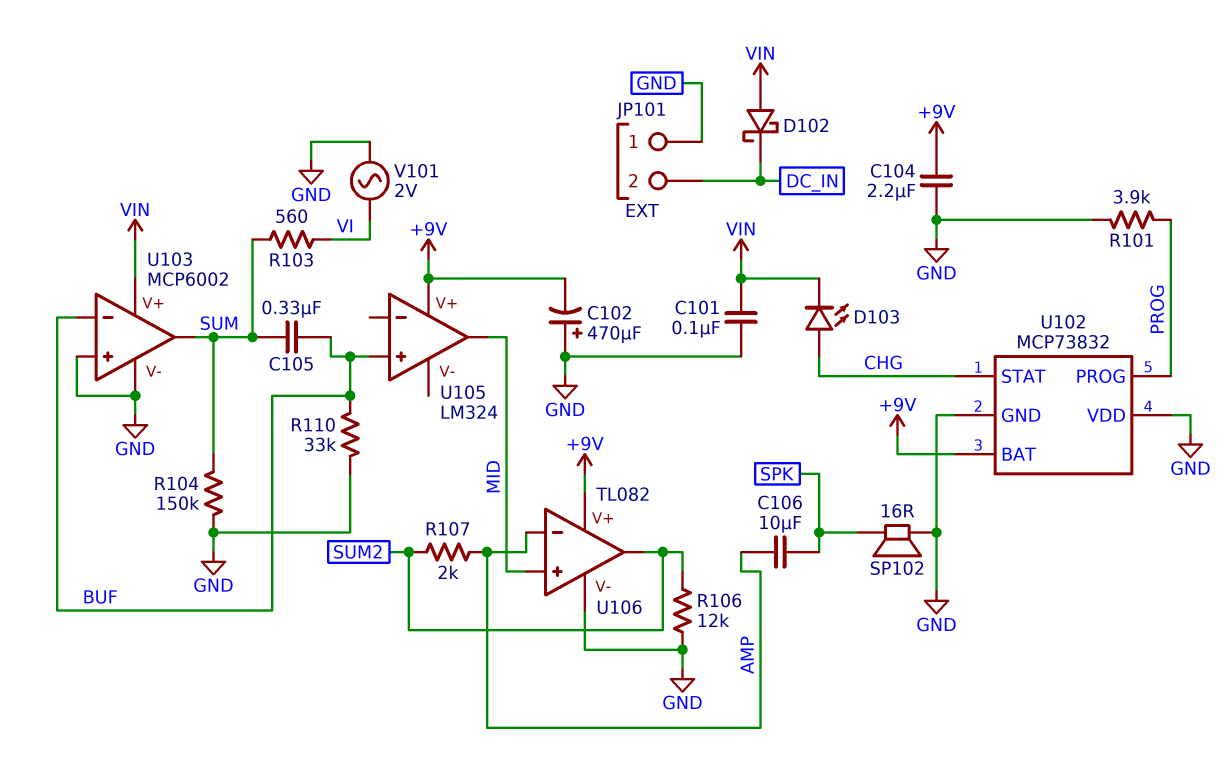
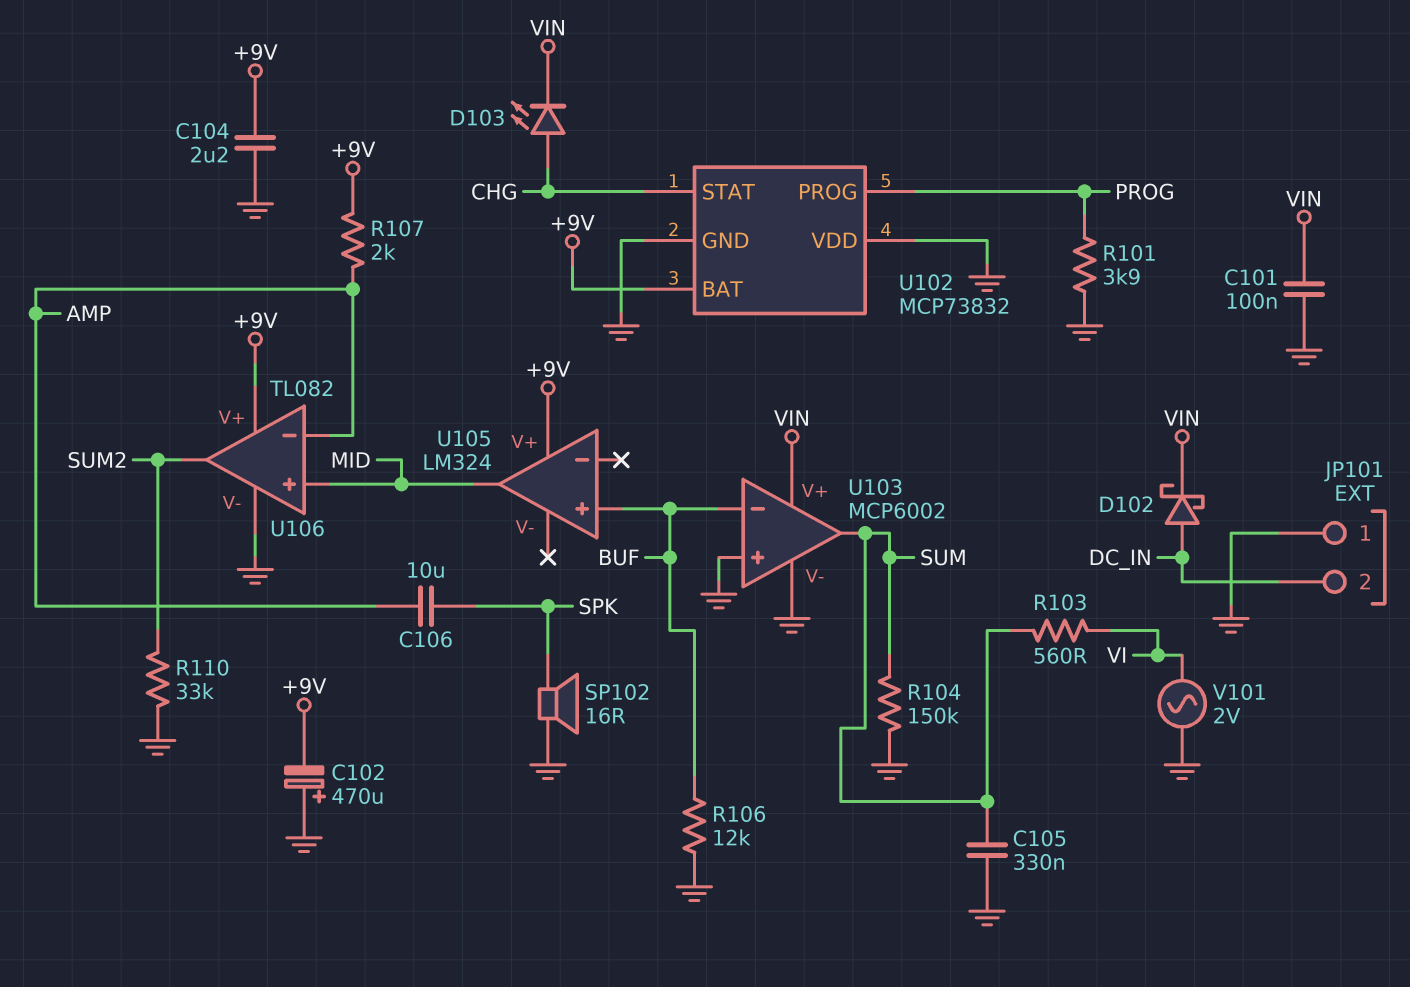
C105: 330nF (BUF, SUM) -> 330nF (GND, SUM)
D102: schottky (A VIN, K DC_IN) -> schottky (A DC_IN, K VIN)
R106: 12k (GND, SUM2) -> 12k (BUF, GND)
R107: 2k (AMP, SUM2) -> 2k (+9V, AMP)
R110: 33k (BUF, GND) -> 33k (GND, SUM2)

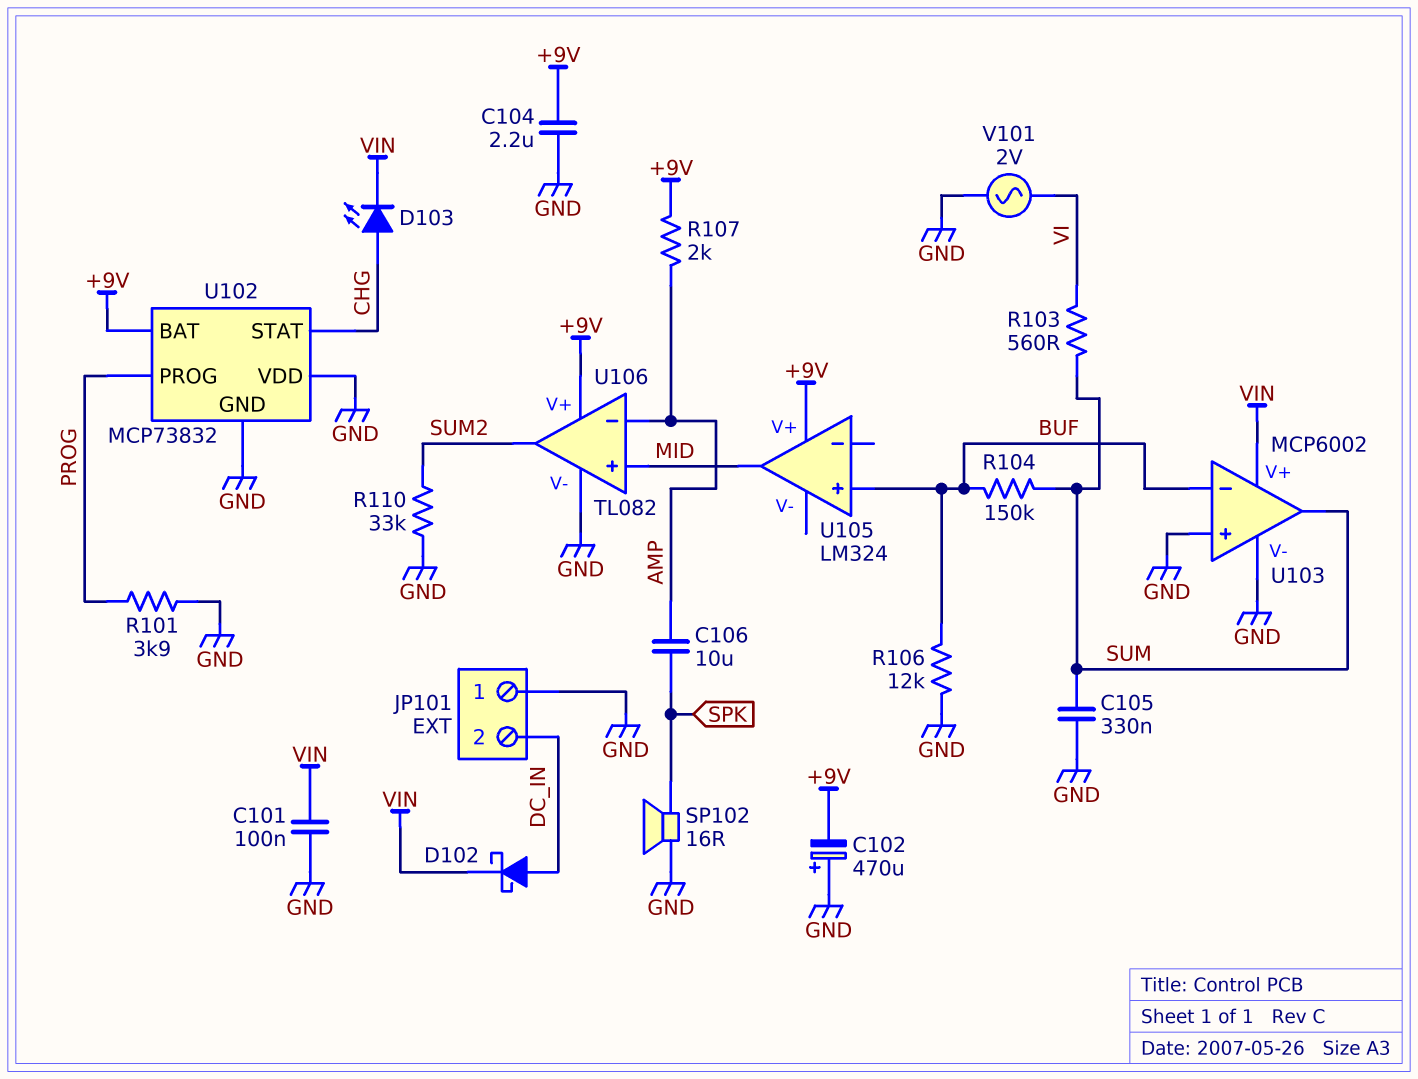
R104: 150k (GND, SUM) -> 150k (BUF, SUM)

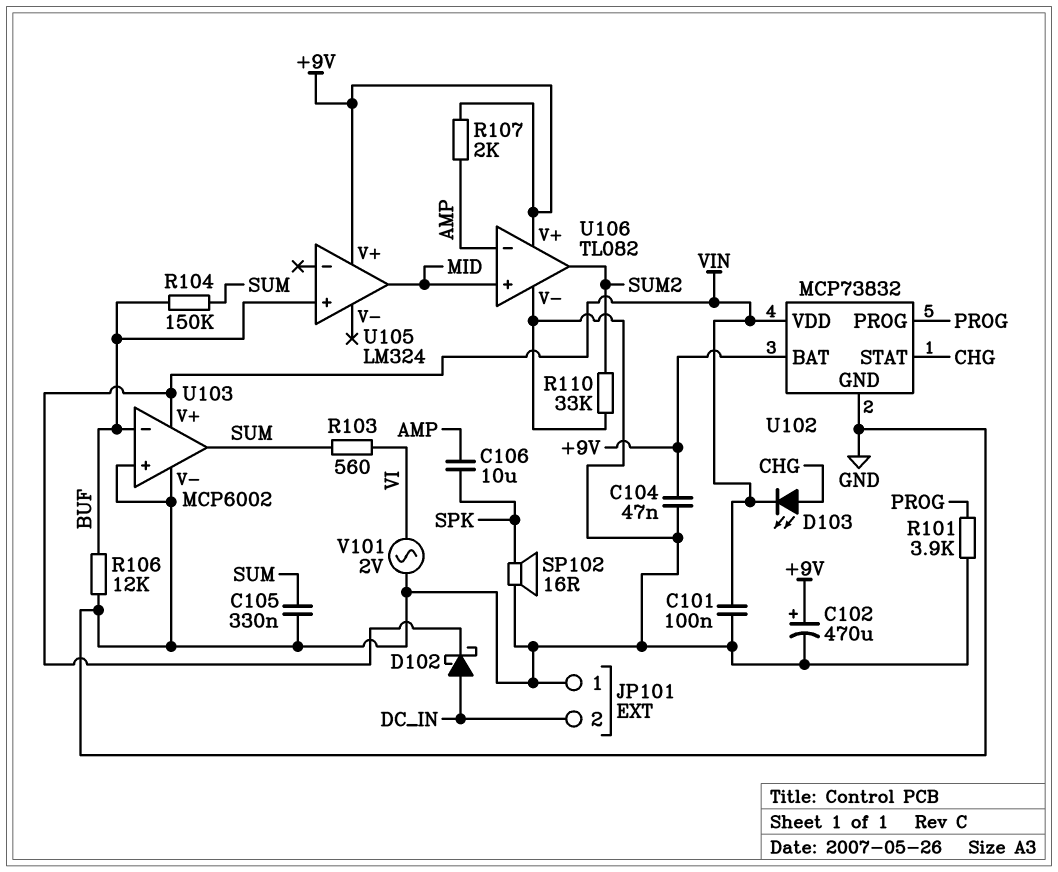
C102: 470uF (plus GND, minus +9V) -> 470uF (plus +9V, minus GND)
C104: 2.2uF (+9V, GND) -> 47nF (+9V, GND)
U102 pin VDD: GND -> VIN

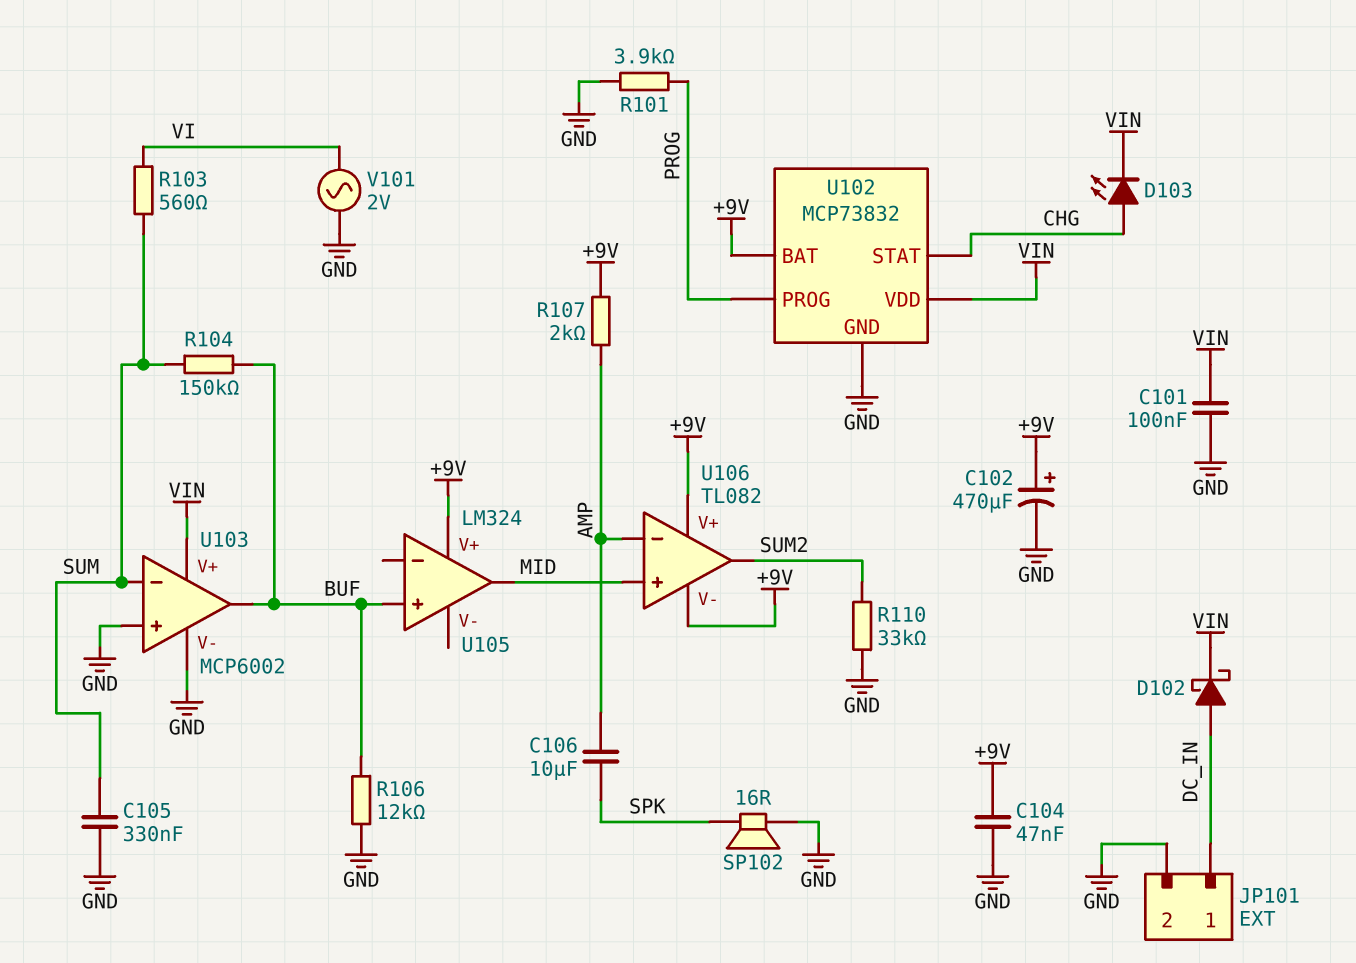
JP101 pin 1: GND -> DC_IN
JP101 pin 2: DC_IN -> GND
U103 pin in-: BUF -> SUM
U103 pin out: SUM -> BUF
U106 pin V-: GND -> +9V

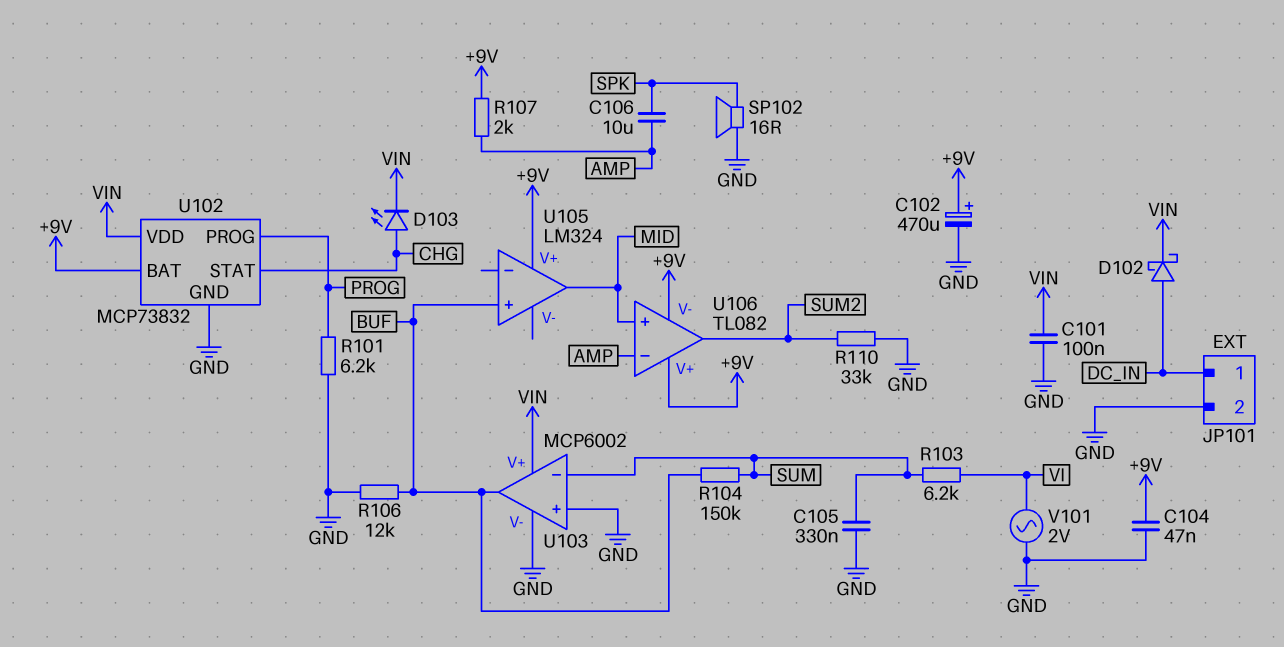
R101: 3.9k (GND, PROG) -> 6.2k (GND, PROG)
R103: 560 (SUM, VI) -> 6.2k (SUM, VI)

